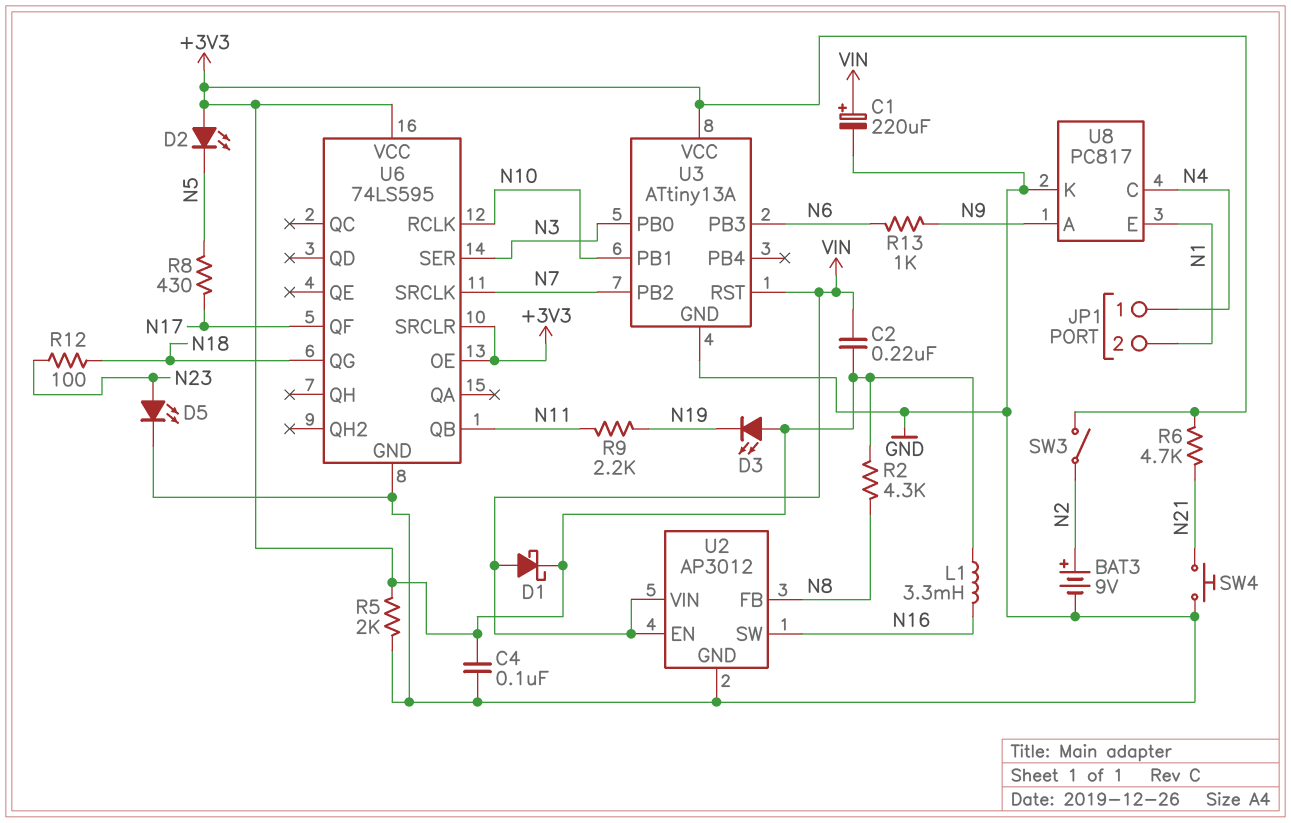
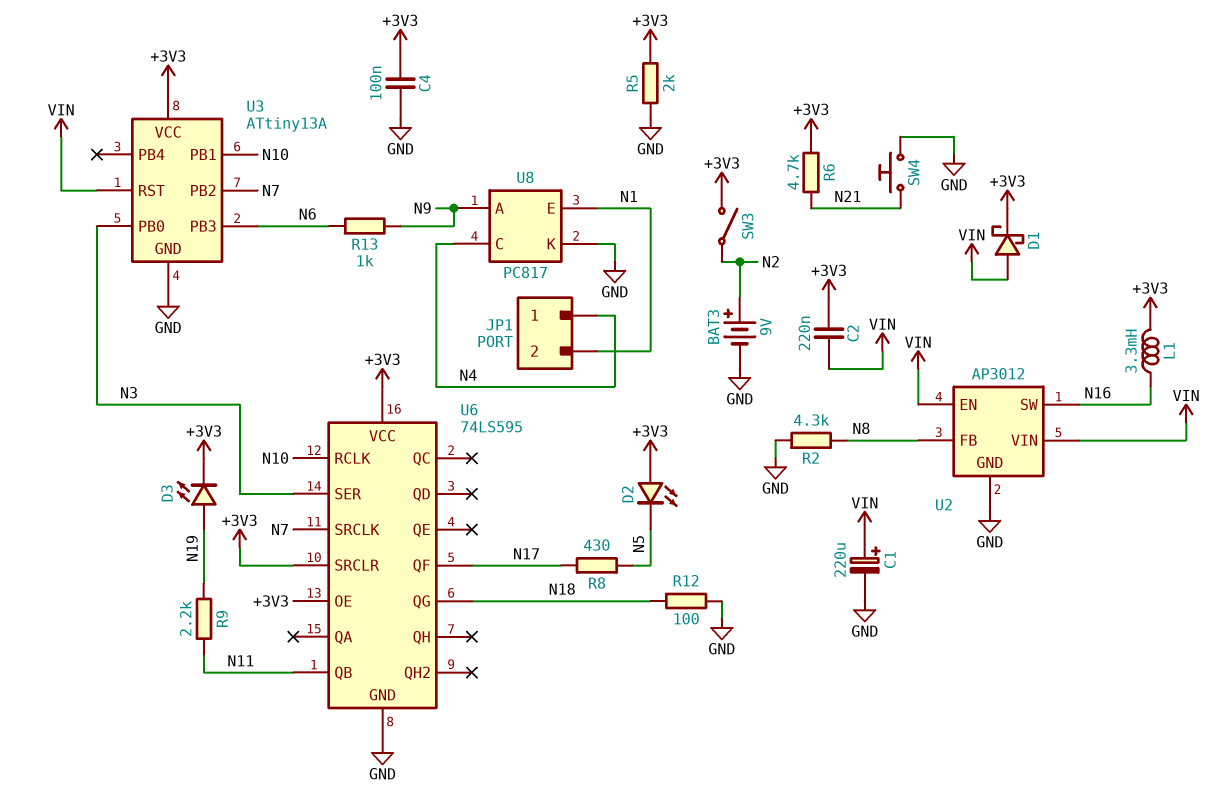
D3: LED (A +3V3, K N19) -> LED (A N19, K +3V3)
D5: LED (A N23, K GND) -> none
R2: 4.3k (+3V3, N8) -> 4.3k (GND, N8)
R12: 100 (N18, N23) -> 100 (GND, N18)

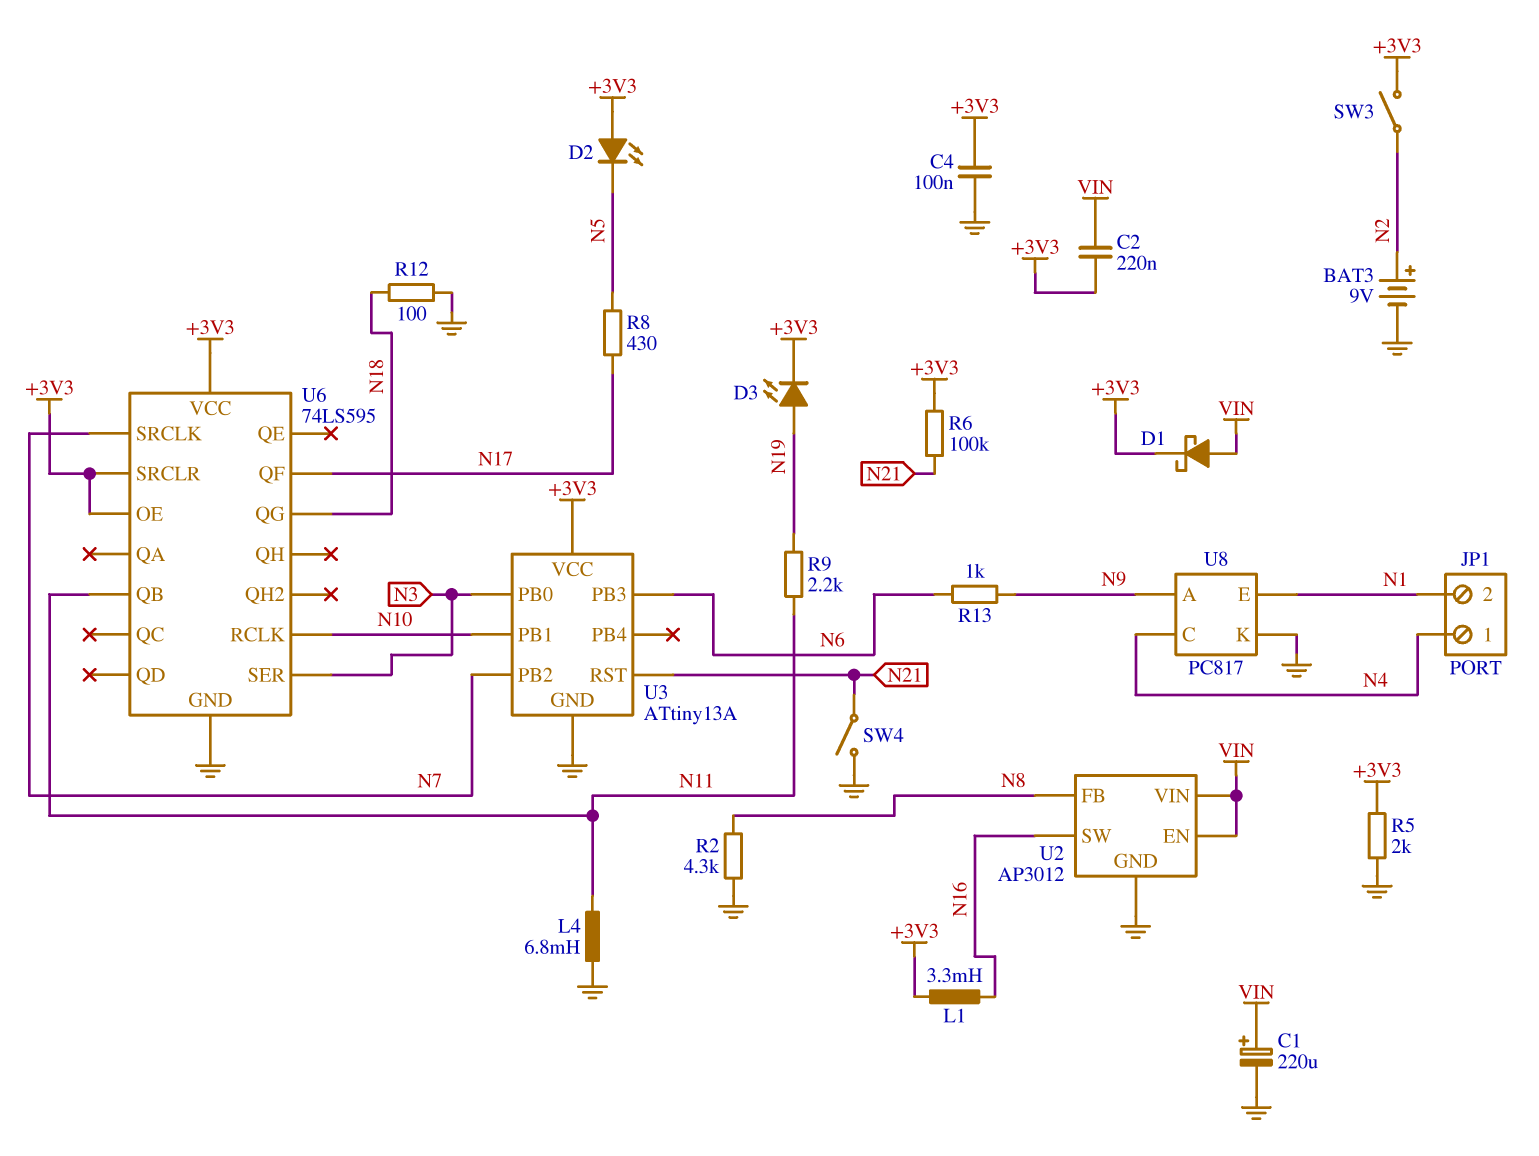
L4: none -> 6.8mH (GND, N11)
R6: 4.7k (+3V3, N21) -> 100k (+3V3, N21)
SW4: button (GND, N21) -> switch (GND, N21)
U3 pin RST: VIN -> N21

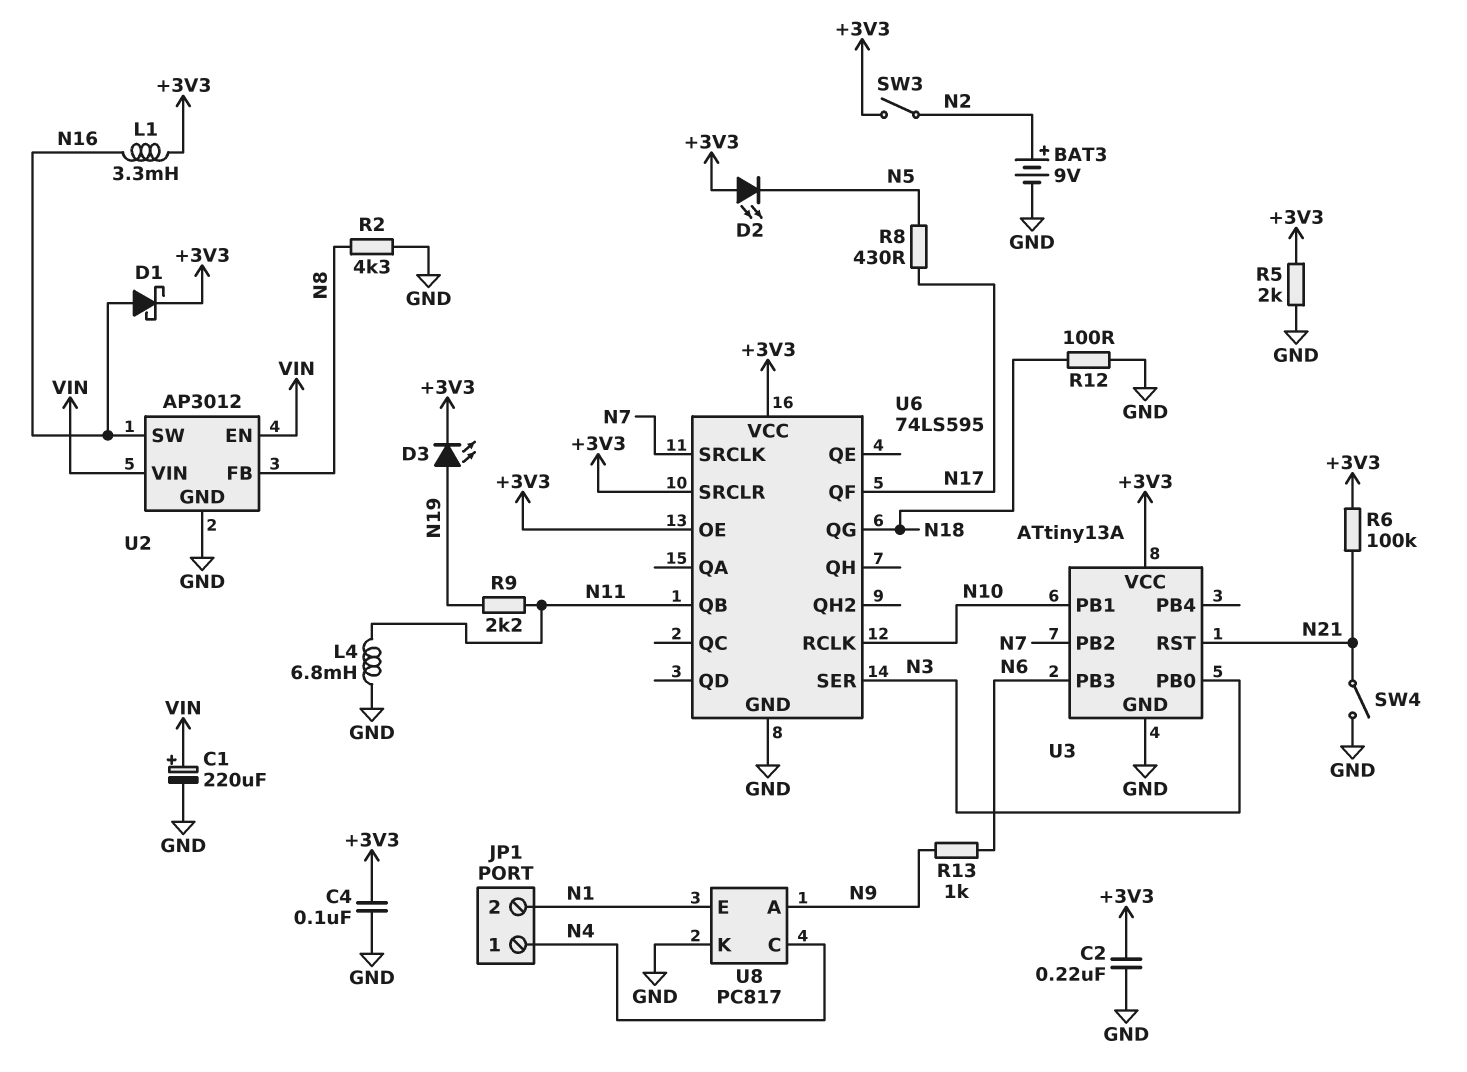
C2: 220nF (+3V3, VIN) -> 220nF (+3V3, GND)
D1: schottky (A VIN, K +3V3) -> schottky (A N16, K +3V3)

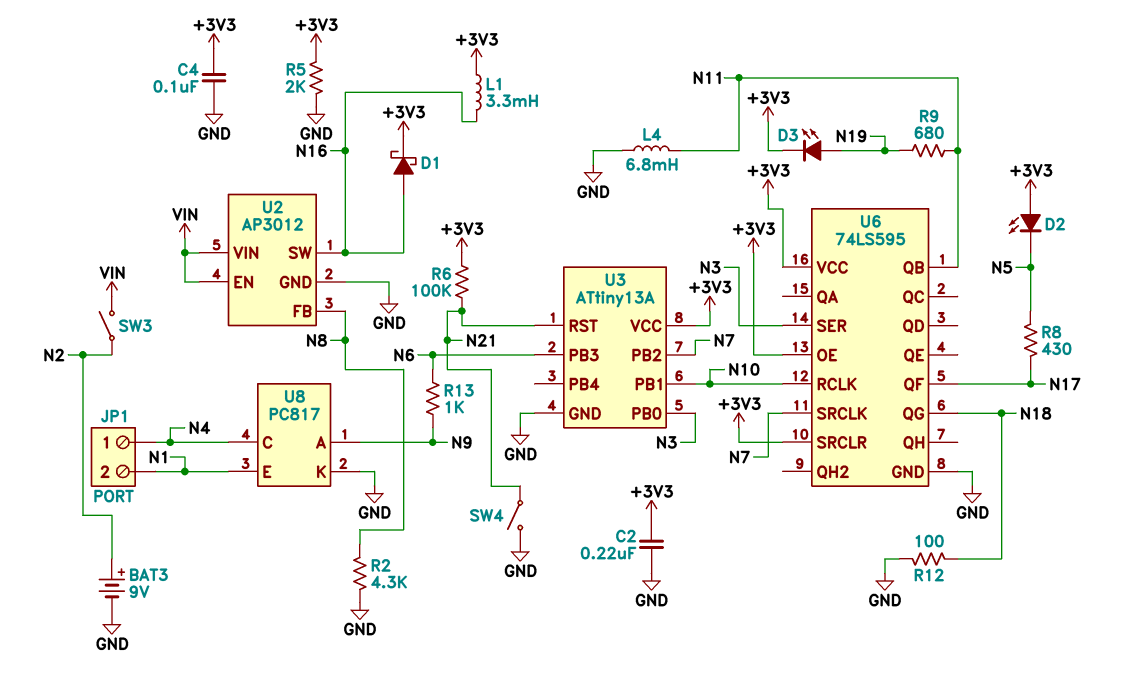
C1: 220uF (plus VIN, minus GND) -> none
R9: 2.2k (N11, N19) -> 680 (N11, N19)
SW3: switch (+3V3, N2) -> switch (N2, VIN)

